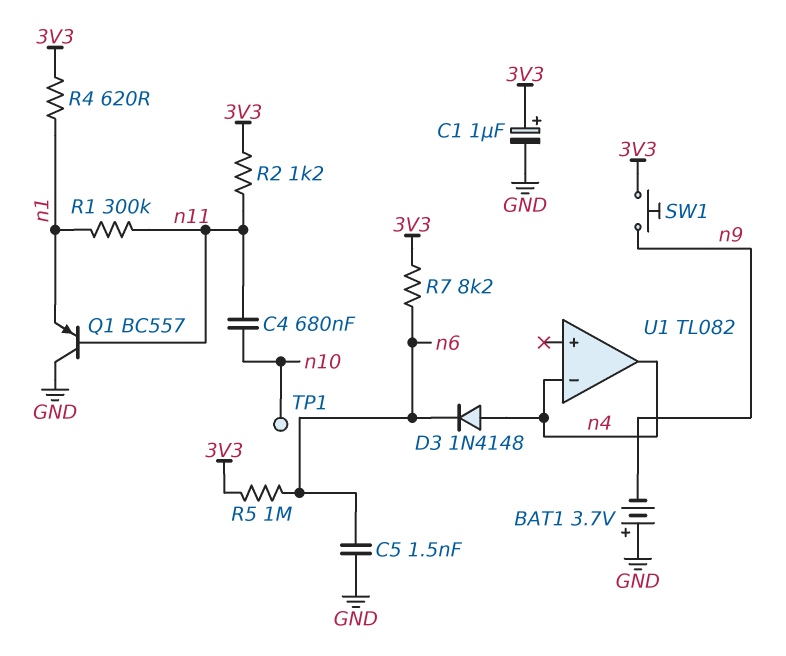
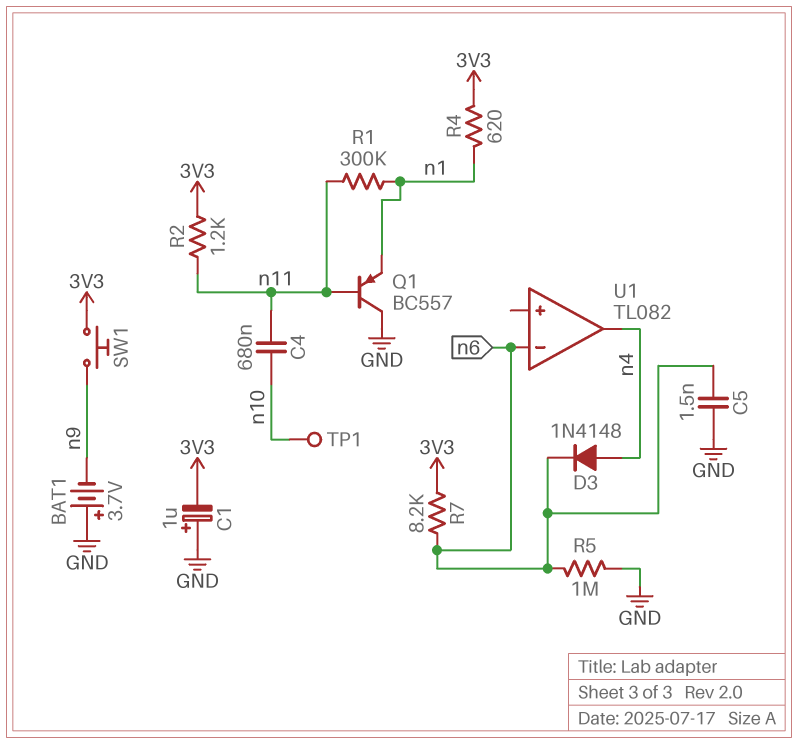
C1: 1uF (plus 3V3, minus GND) -> 1uF (plus GND, minus 3V3)
R5: 1M (3V3, n6) -> 1M (GND, n6)
U1 pin in-: n4 -> n6

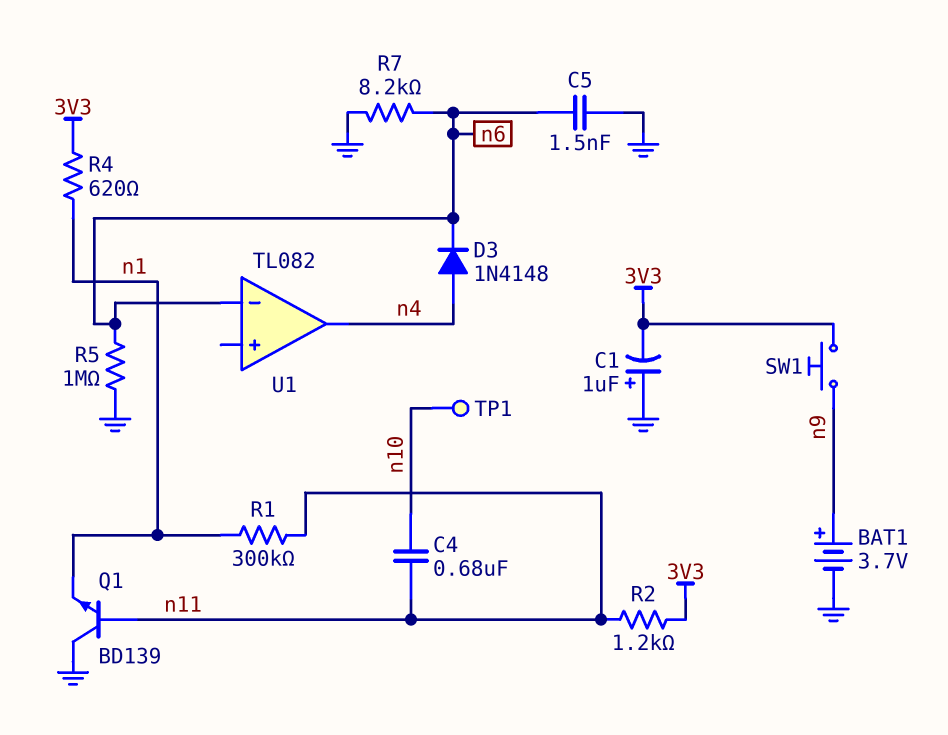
BAT1: 3.7V (plus GND, minus n9) -> 3.7V (plus n9, minus GND)
Q1: PNP BC557 (B n11, C GND, E n1) -> NPN BD139 (B n11, C GND, E n1)
R7: 8.2k (3V3, n6) -> 8.2k (GND, n6)

